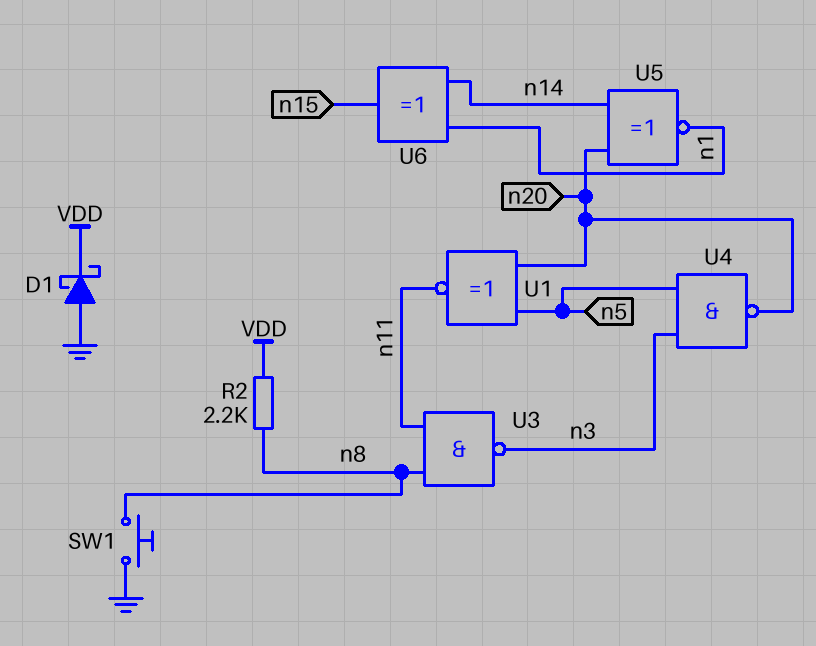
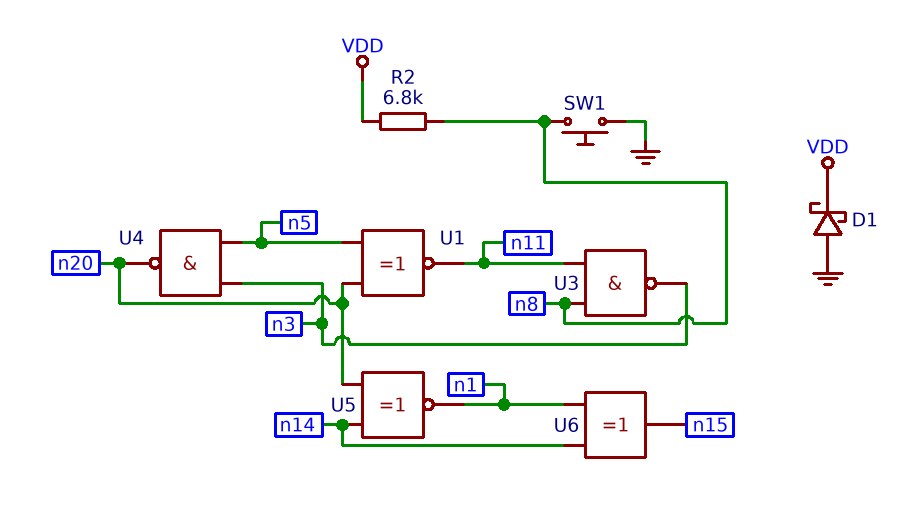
R2: 2.2k (VDD, n8) -> 6.8k (VDD, n8)

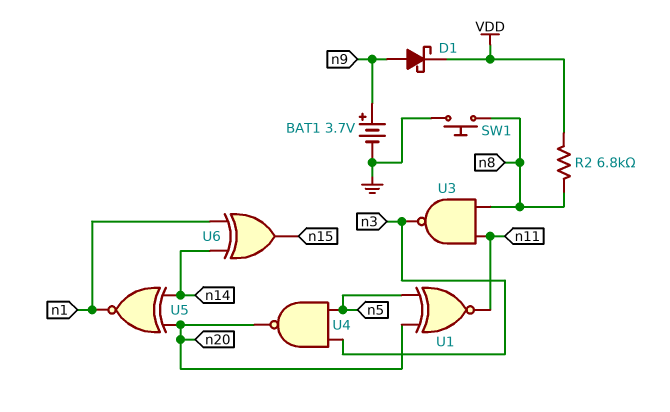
BAT1: none -> 3.7V (plus n9, minus GND)
D1: schottky (A GND, K VDD) -> schottky (A n9, K VDD)

